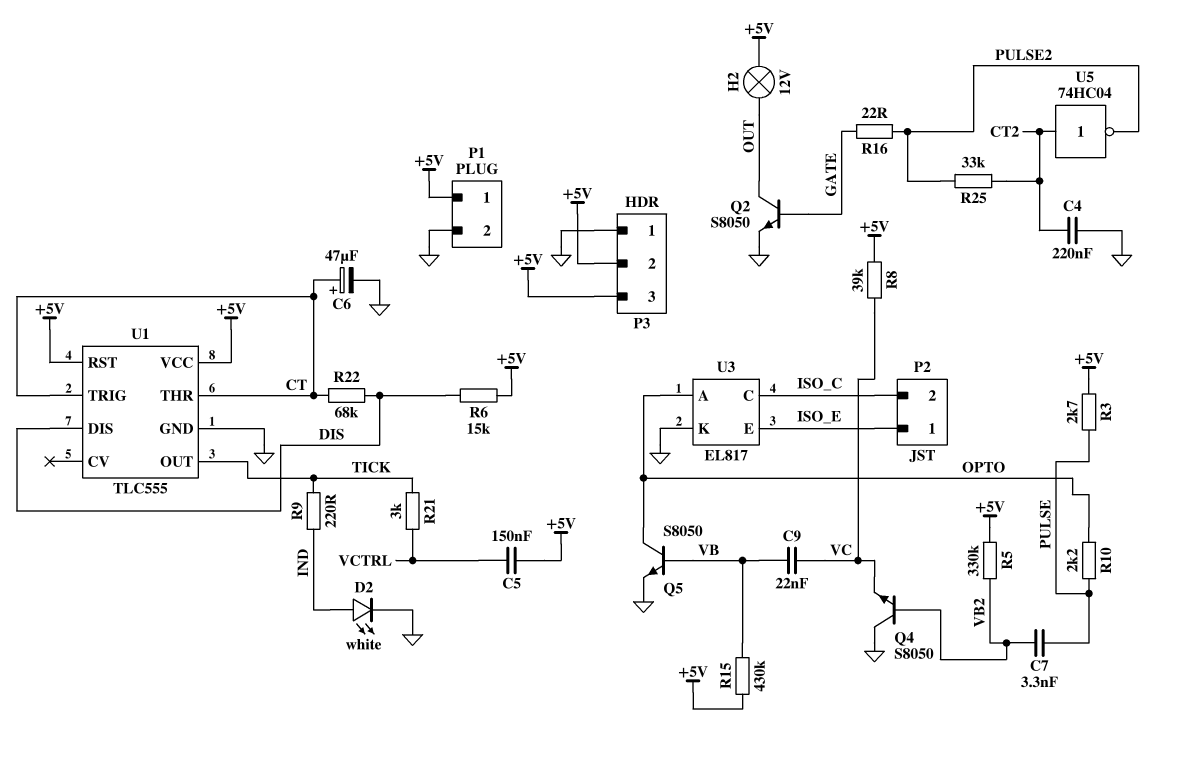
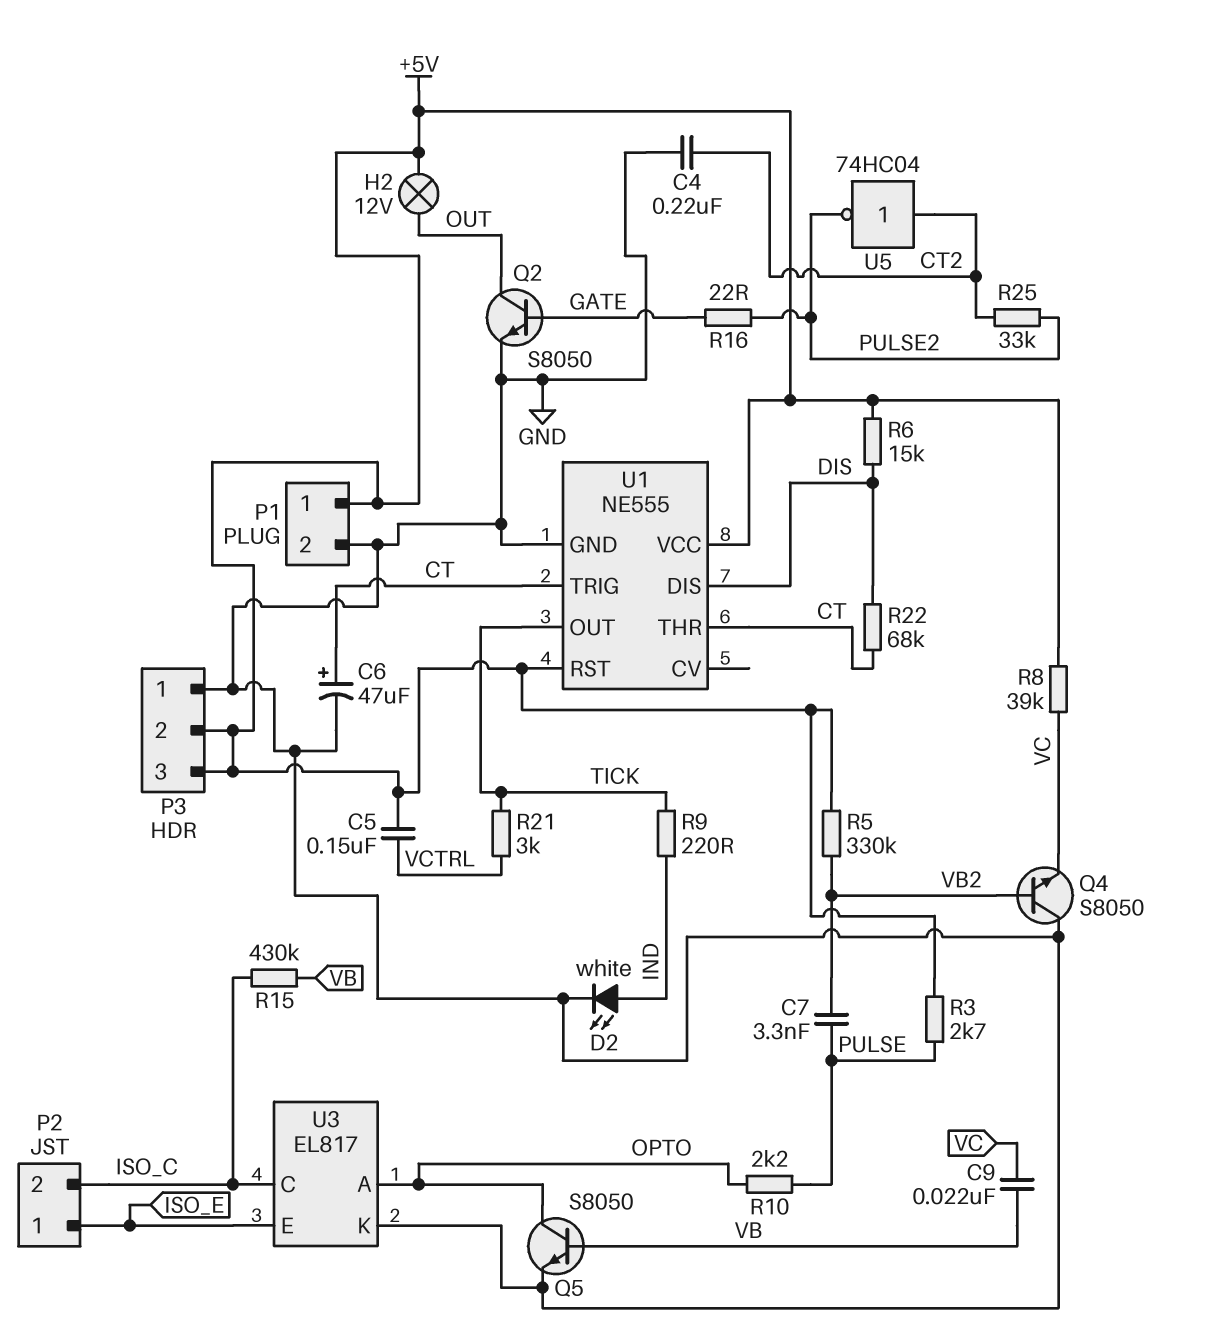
R15: 430k (+5V, VB) -> 430k (ISO_C, VB)
U1: TLC555 -> NE555

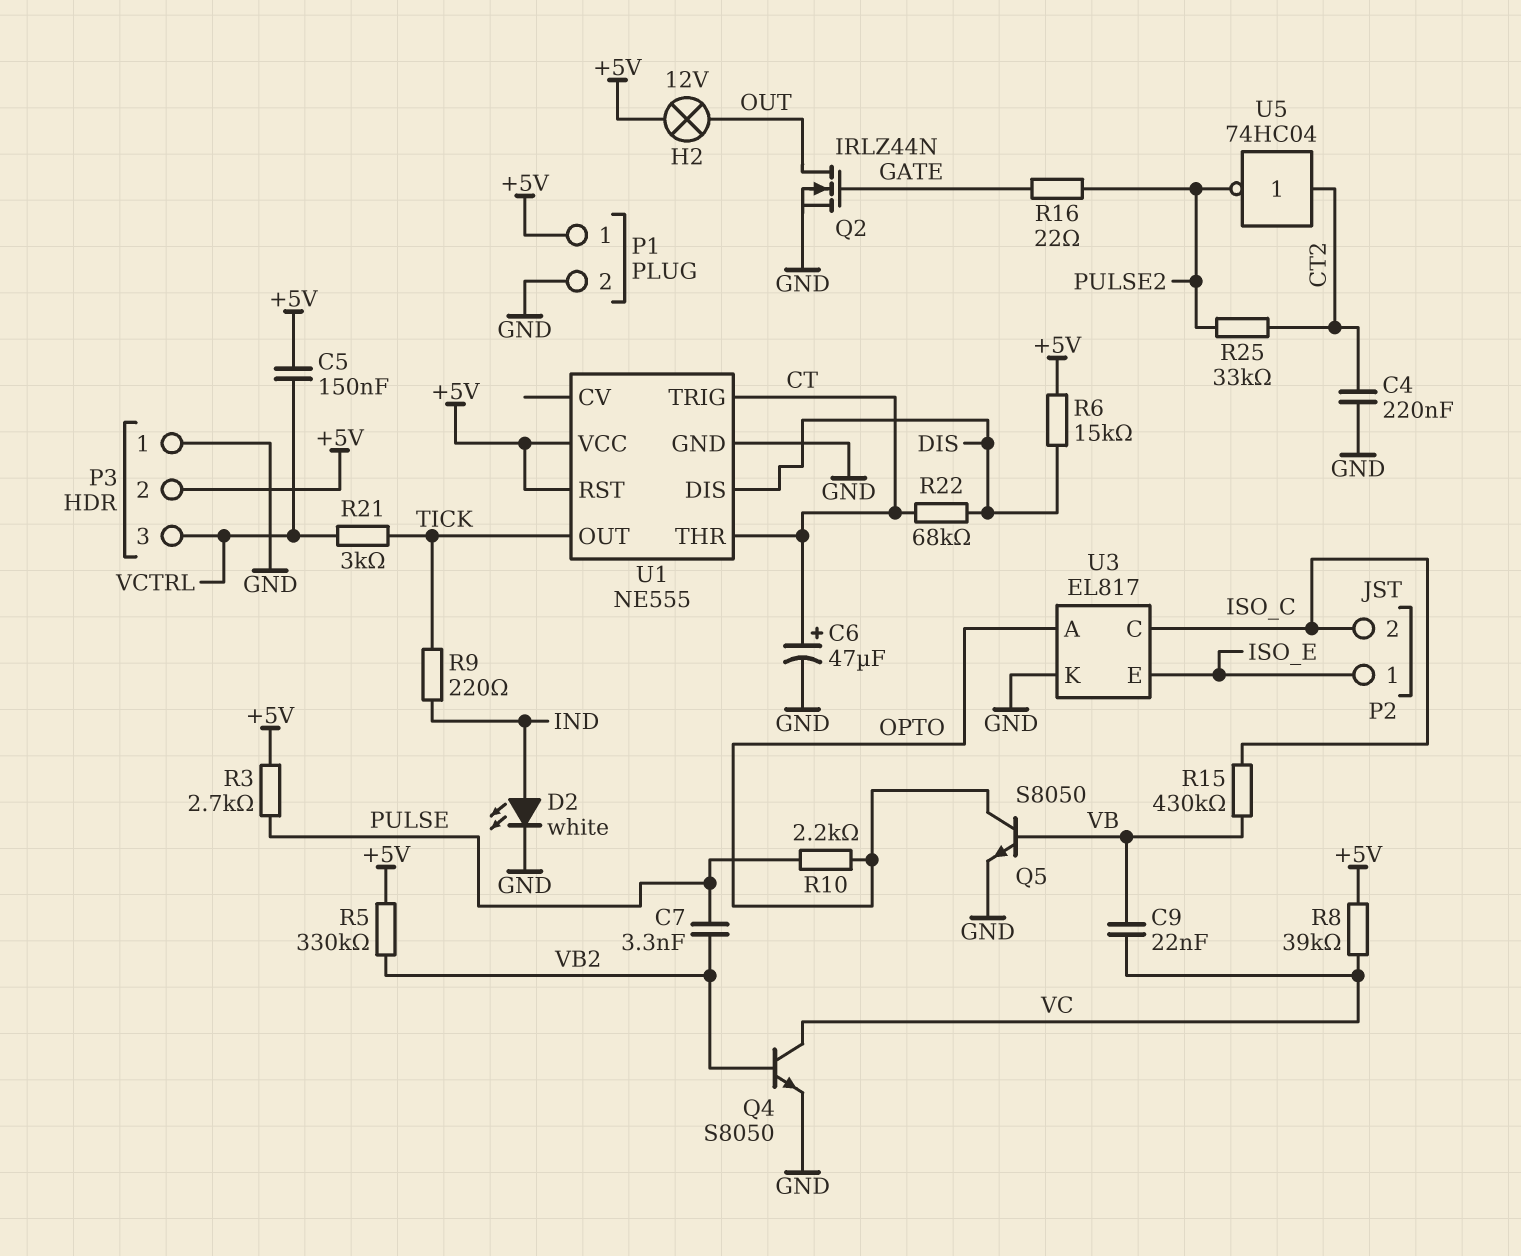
P3 pin 3: +5V -> VCTRL
Q2: NPN S8050 (B GATE, C OUT, E GND) -> NMOS IRLZ44N (G GATE, D OUT, S GND)
Q4: NPN S8050 (B VB2, C GND, E VC) -> NPN S8050 (B VB2, C VC, E GND)

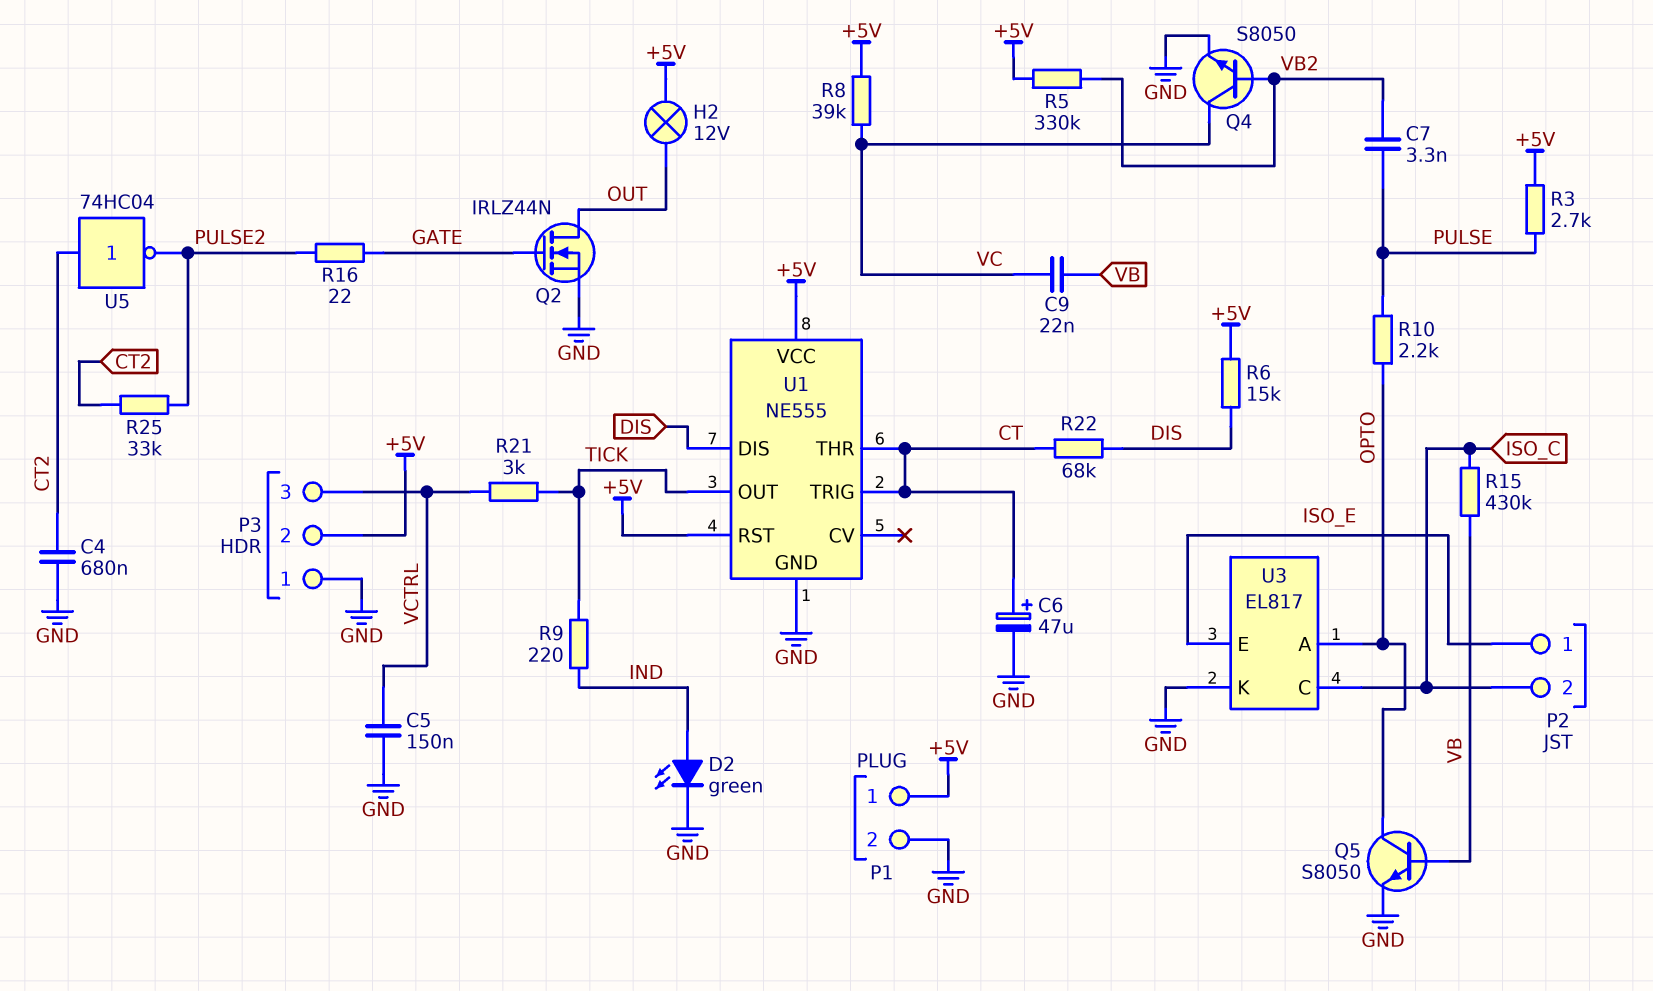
C4: 220nF (CT2, GND) -> 680nF (CT2, GND)
C5: 150nF (+5V, VCTRL) -> 150nF (GND, VCTRL)
D2: LED white (A IND, K GND) -> LED green (A IND, K GND)

